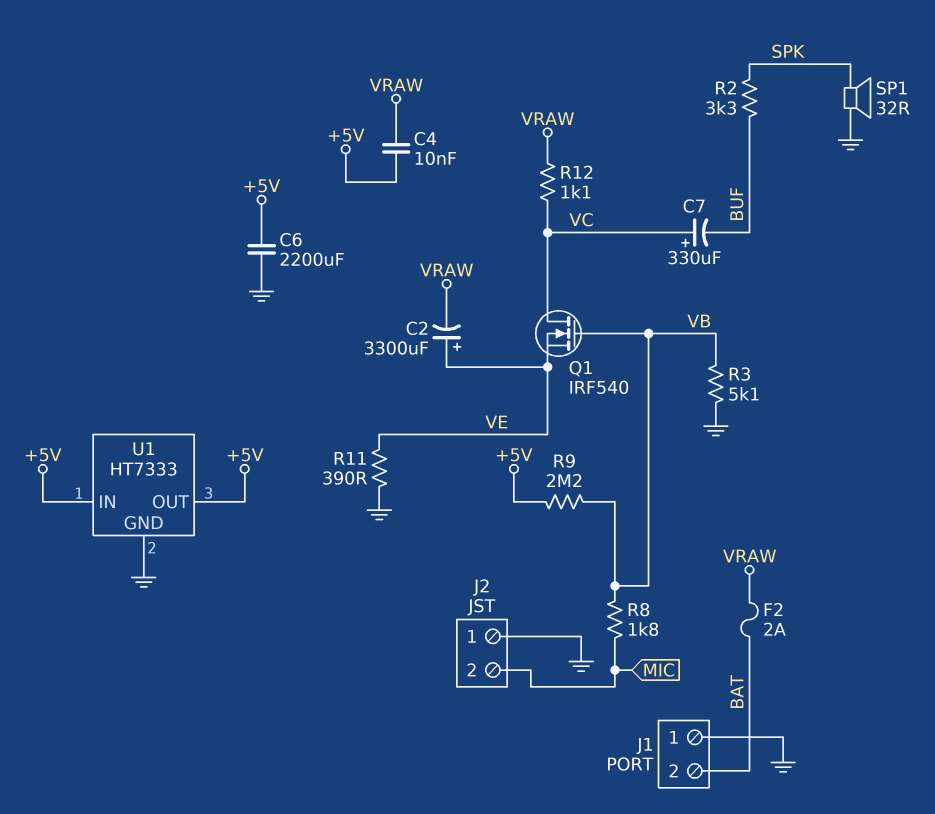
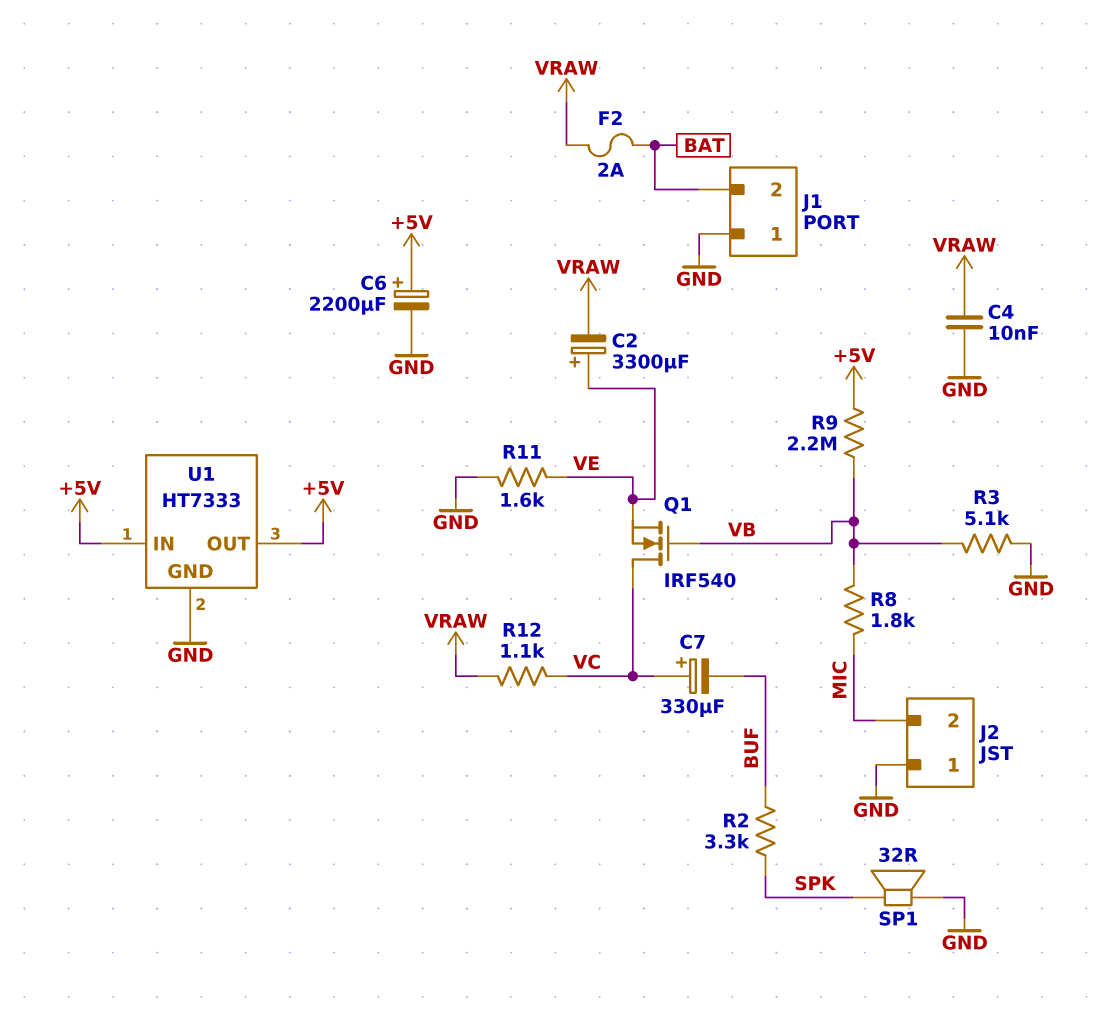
C4: 10nF (+5V, VRAW) -> 10nF (GND, VRAW)
C6: 2200uF (+5V, GND) -> 2200uF (plus +5V, minus GND)
R11: 390 (GND, VE) -> 1.6k (GND, VE)

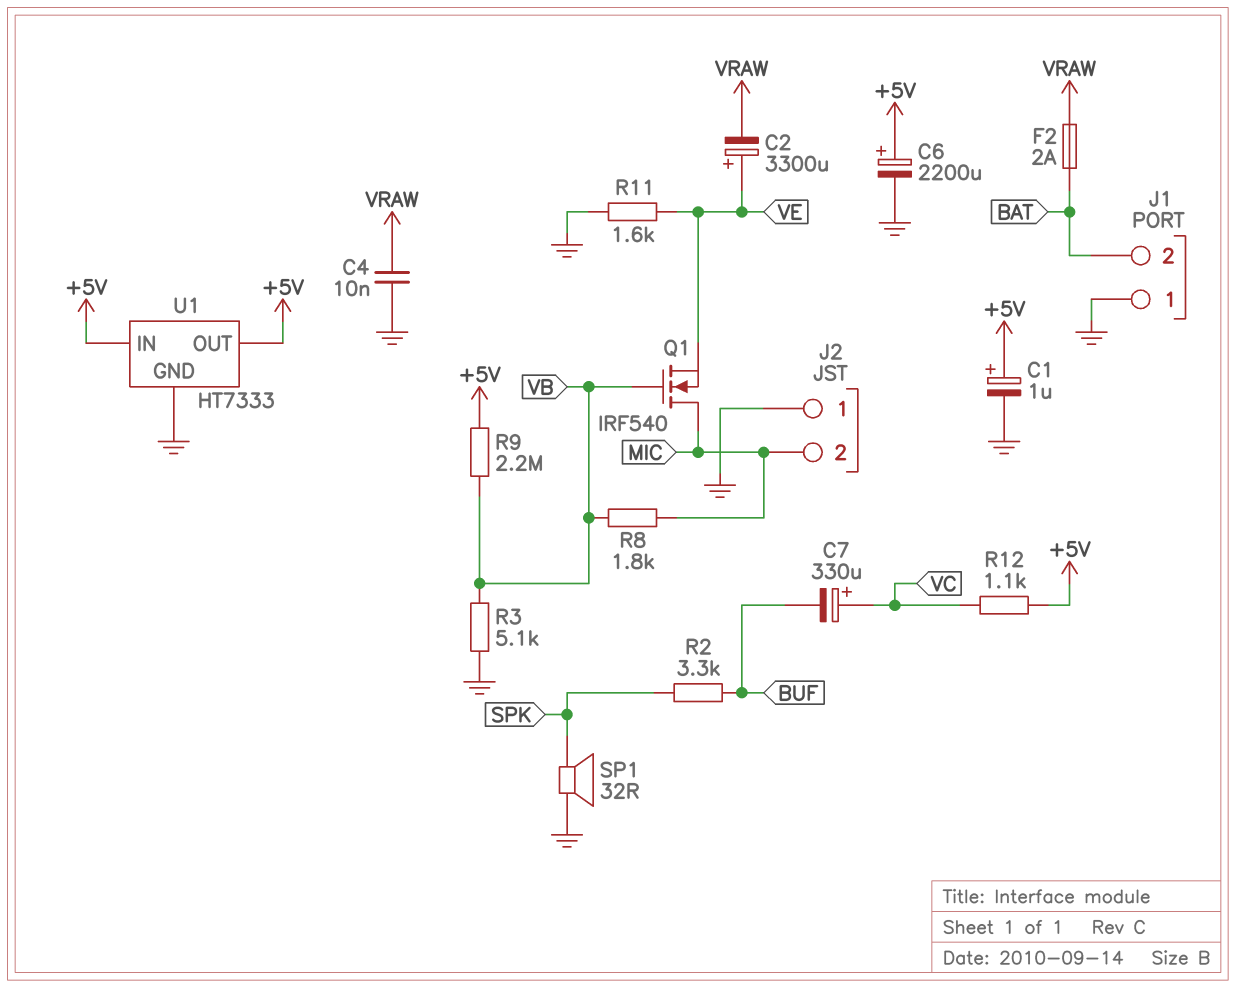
C1: none -> 1uF (plus +5V, minus GND)
Q1: NMOS IRF540 (G VB, D VC, S VE) -> NMOS IRF540 (G VB, D MIC, S VE)
R12: 1.1k (VC, VRAW) -> 1.1k (+5V, VC)

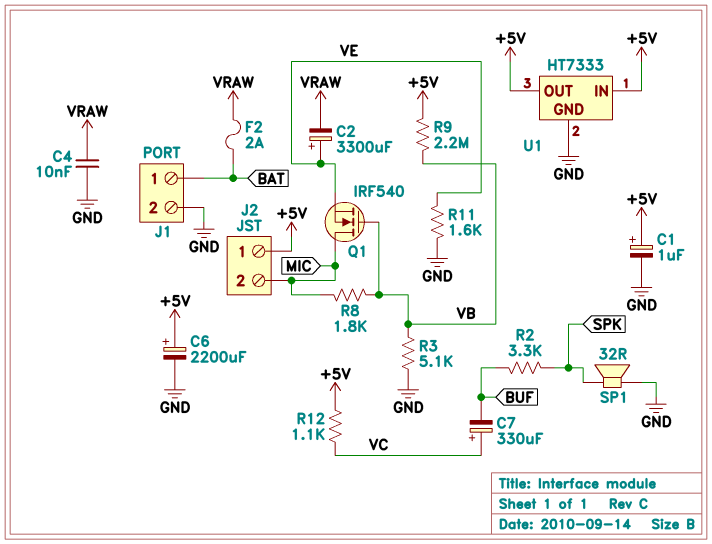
J1 pin 1: GND -> BAT
J1 pin 2: BAT -> GND
J2 pin 1: GND -> +5V

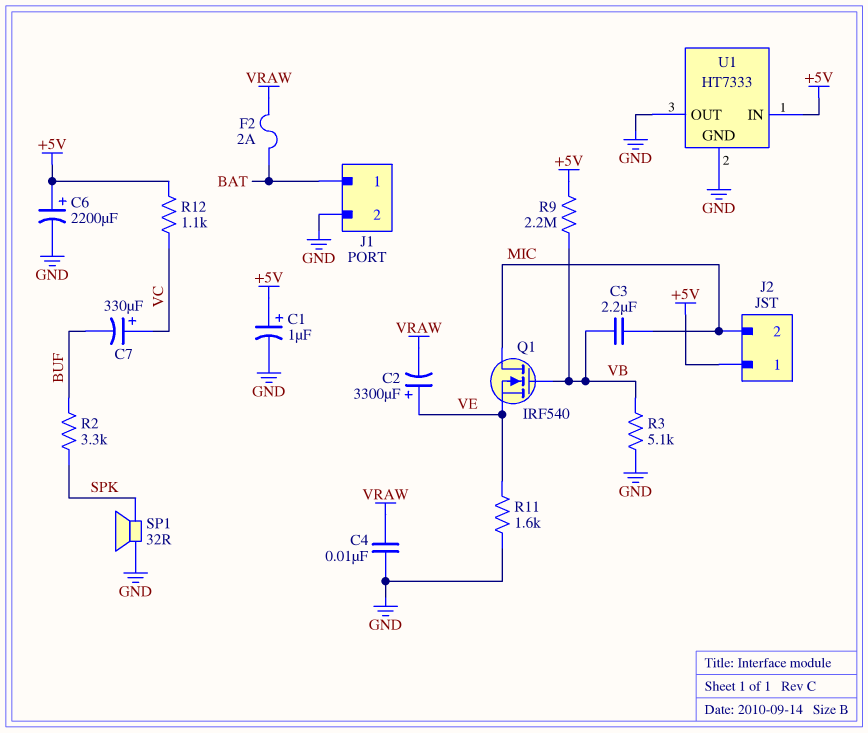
C3: none -> 2.2uF (MIC, VB)
R8: 1.8k (MIC, VB) -> none
U1 pin OUT: +5V -> GND

